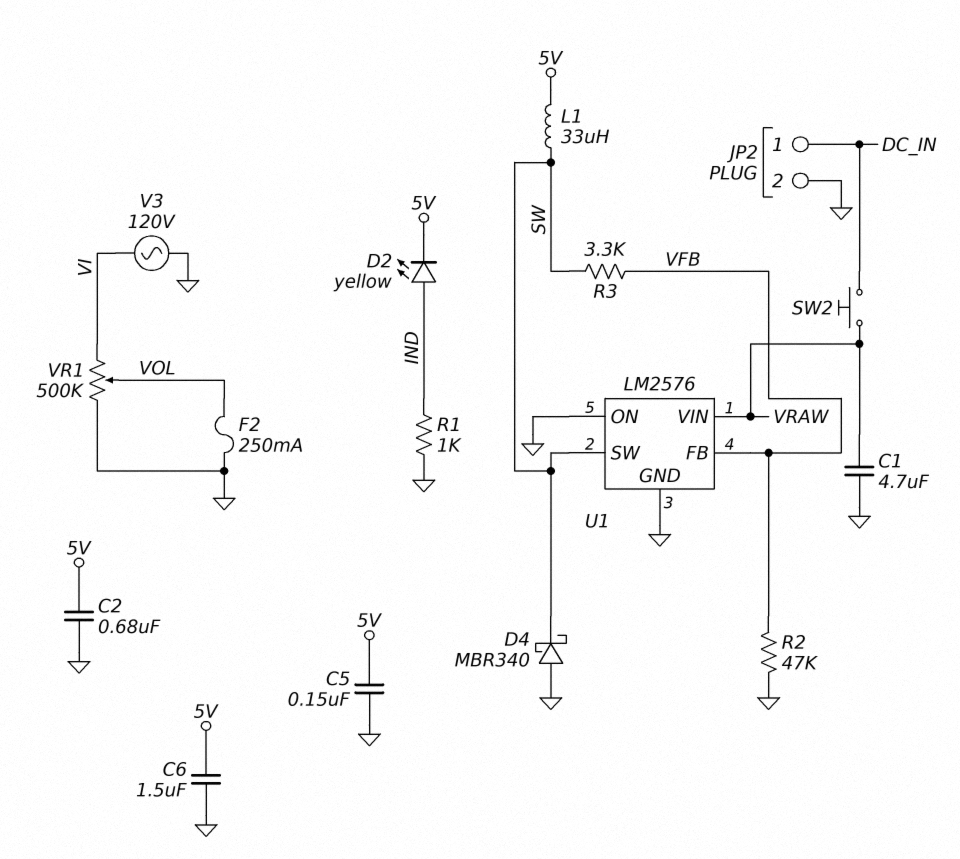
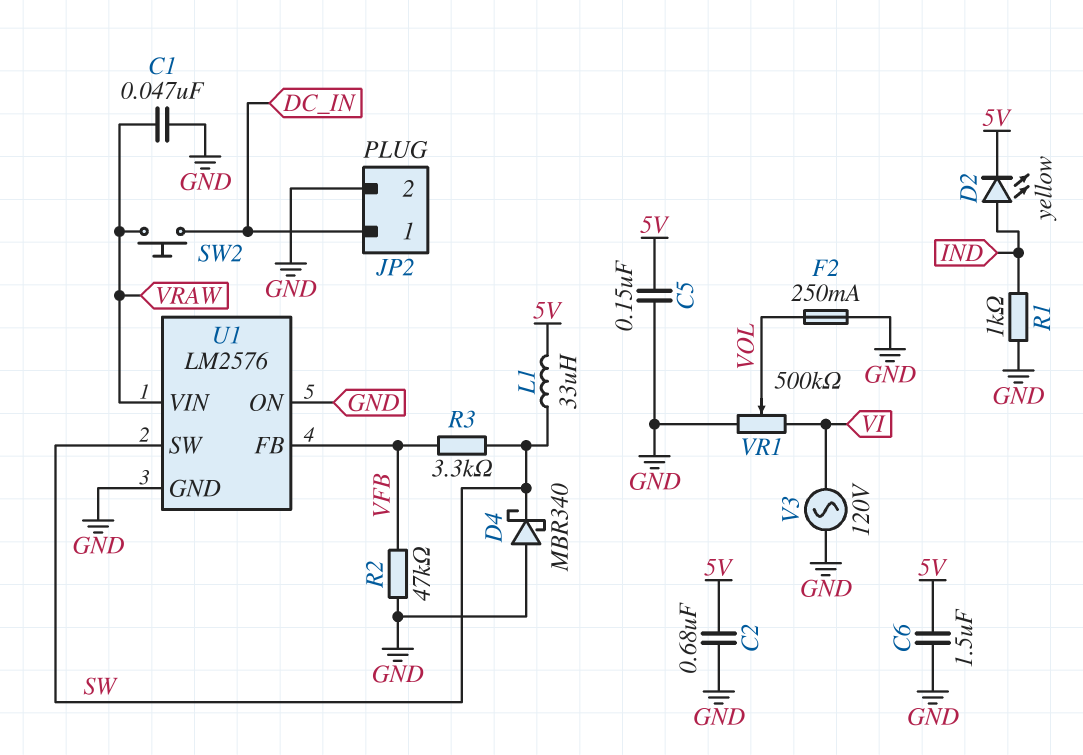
C1: 4.7uF (GND, VRAW) -> 47nF (GND, VRAW)

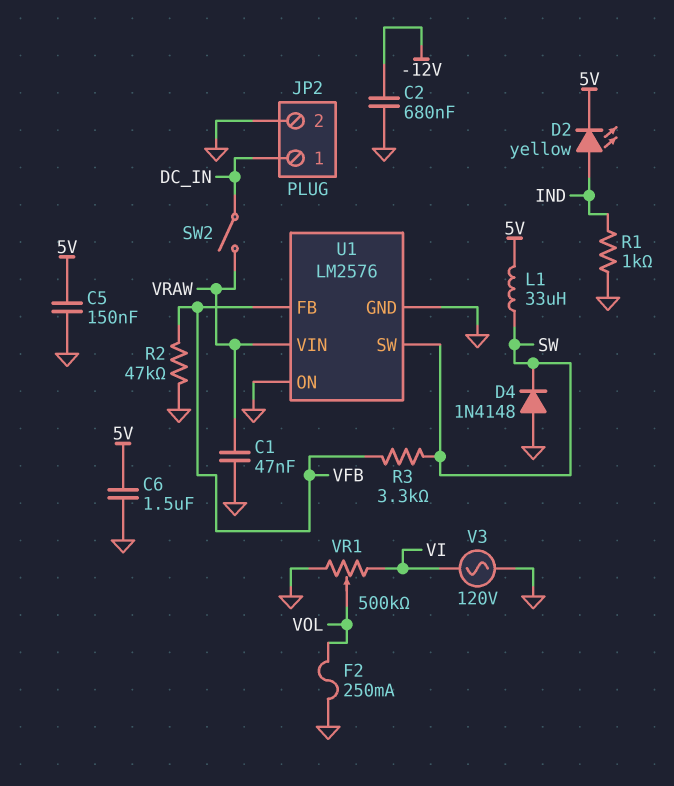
C2: 680nF (5V, GND) -> 680nF (-12V, GND)
D4: schottky MBR340 (A GND, K SW) -> diode 1N4148 (A GND, K SW)
SW2: button (DC_IN, VRAW) -> switch (DC_IN, VRAW)

